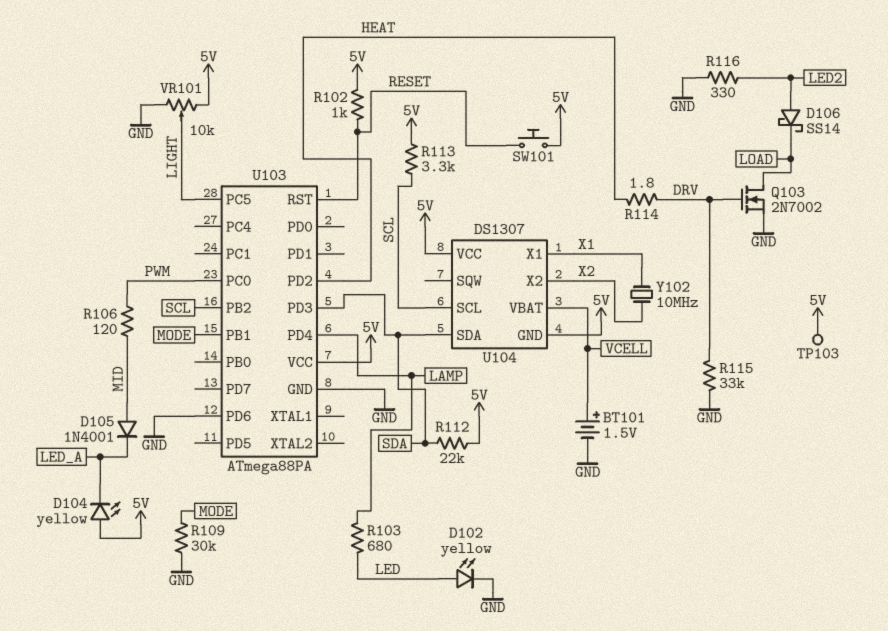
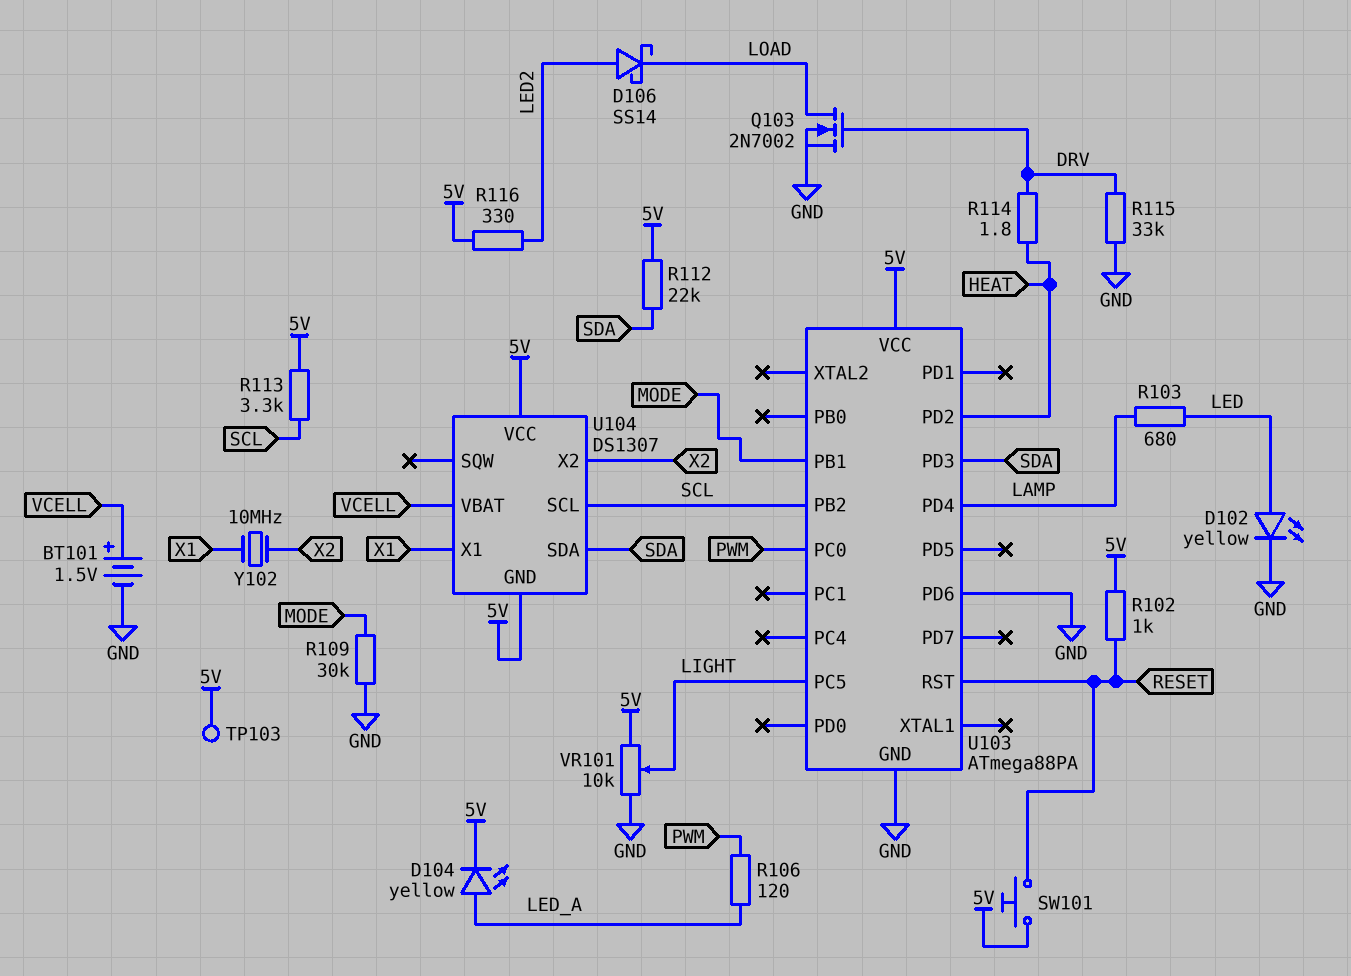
D104: LED yellow (A 5V, K LED_A) -> LED yellow (A LED_A, K 5V)
D105: diode 1N4001 (A MID, K LED_A) -> none
R106: 120 (MID, PWM) -> 120 (LED_A, PWM)
R116: 330 (GND, LED2) -> 330 (5V, LED2)

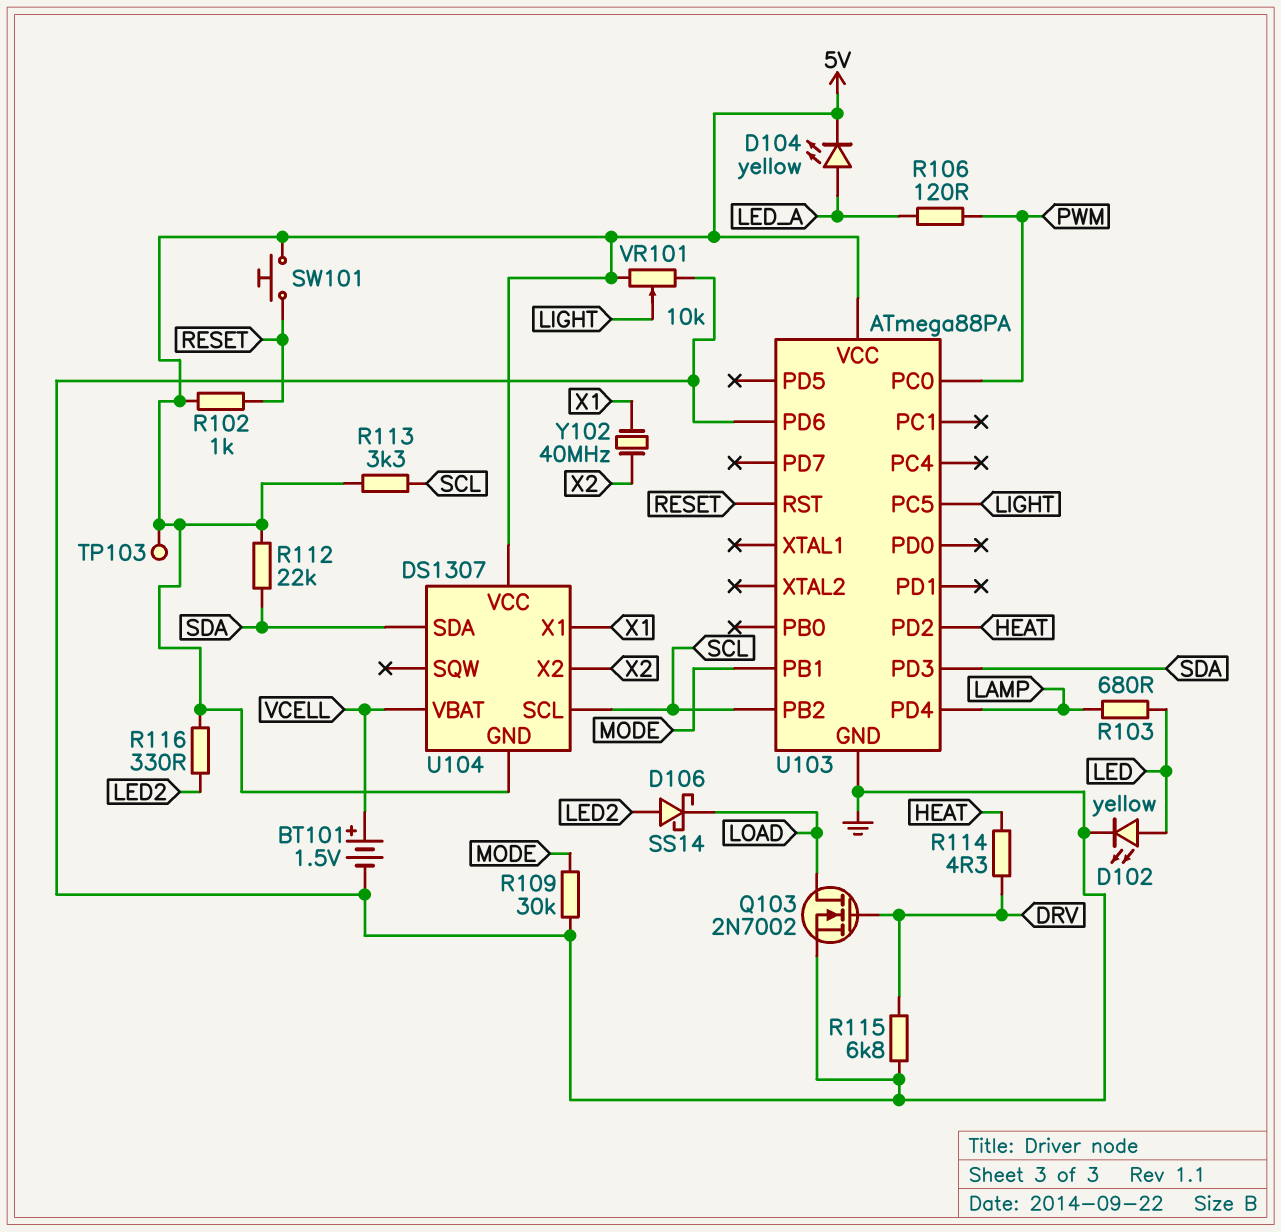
R114: 1.8 (DRV, HEAT) -> 4.3 (DRV, HEAT)
R115: 33k (DRV, GND) -> 6.8k (DRV, GND)
Y102: 10MHz (X1, X2) -> 40MHz (X1, X2)

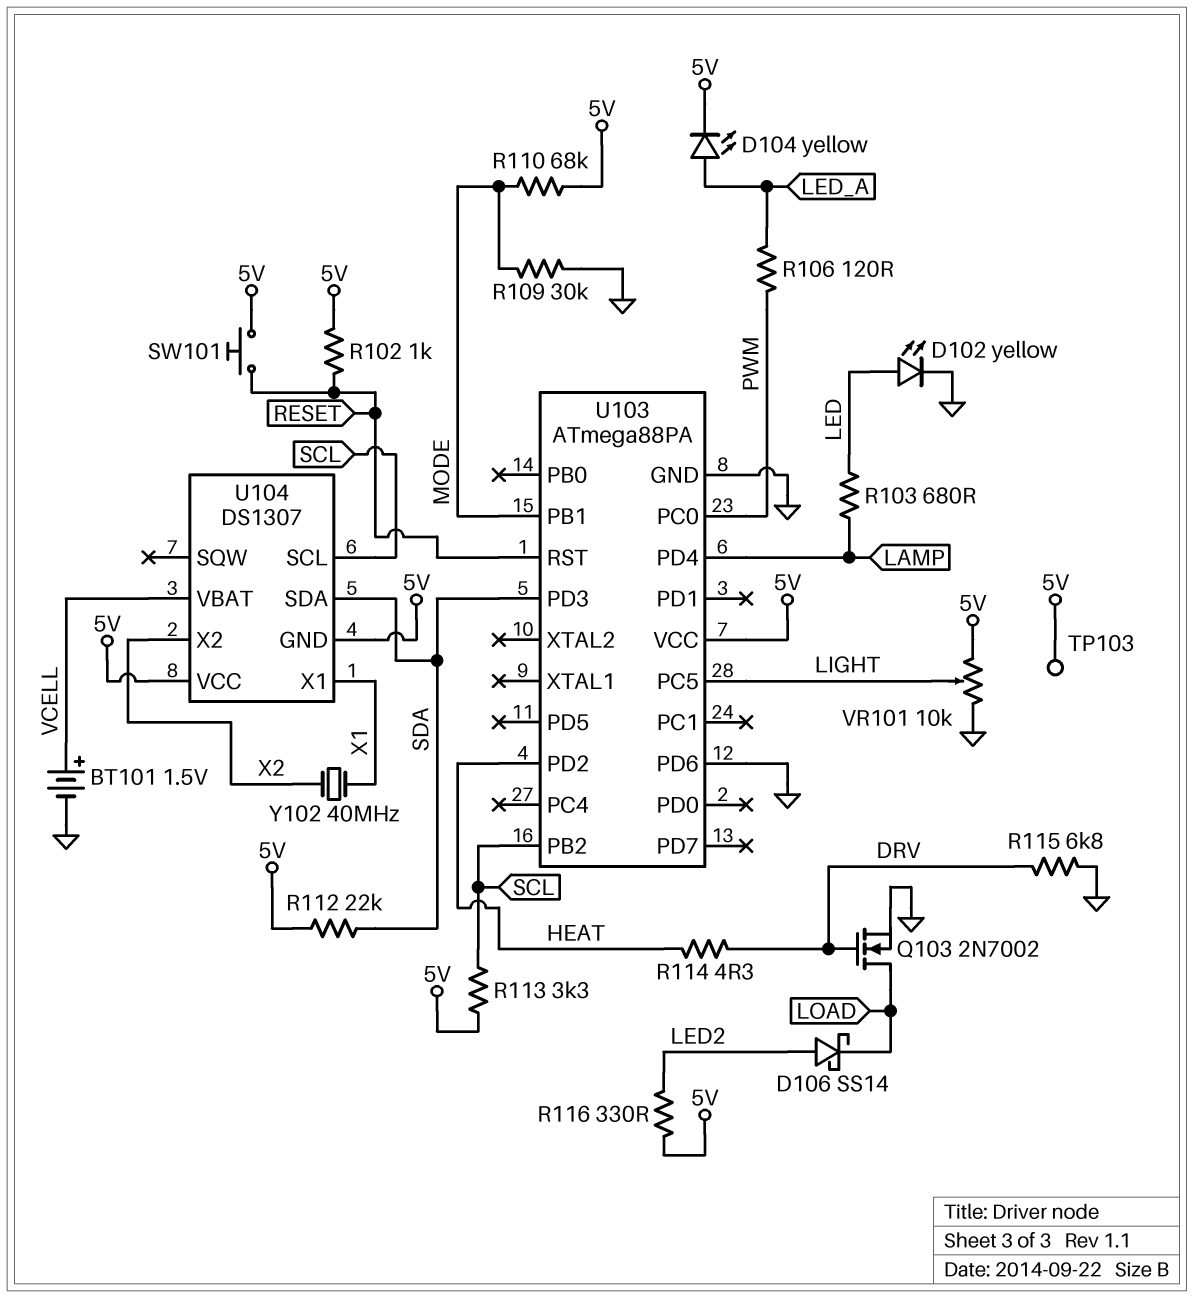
R110: none -> 68k (5V, MODE)

